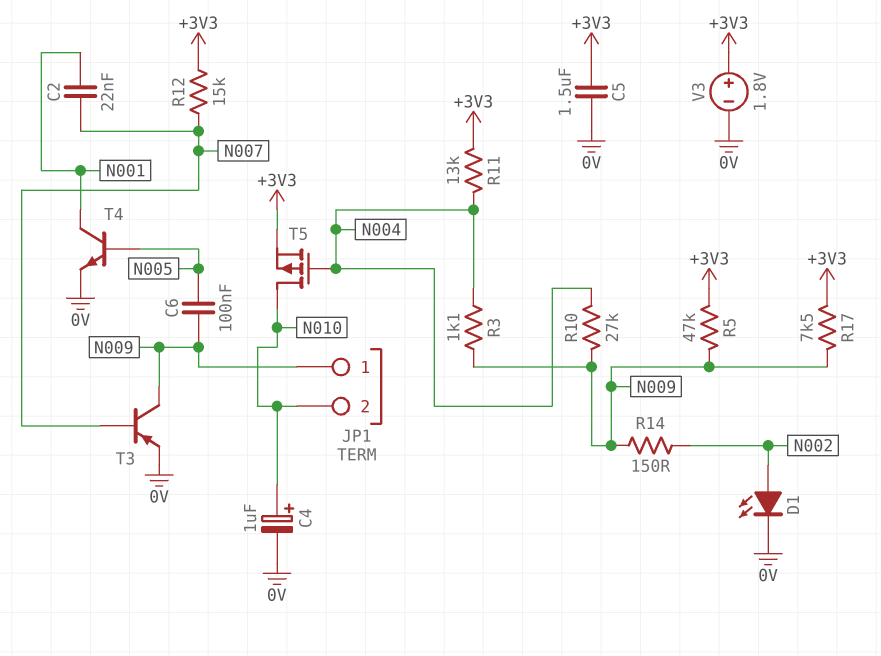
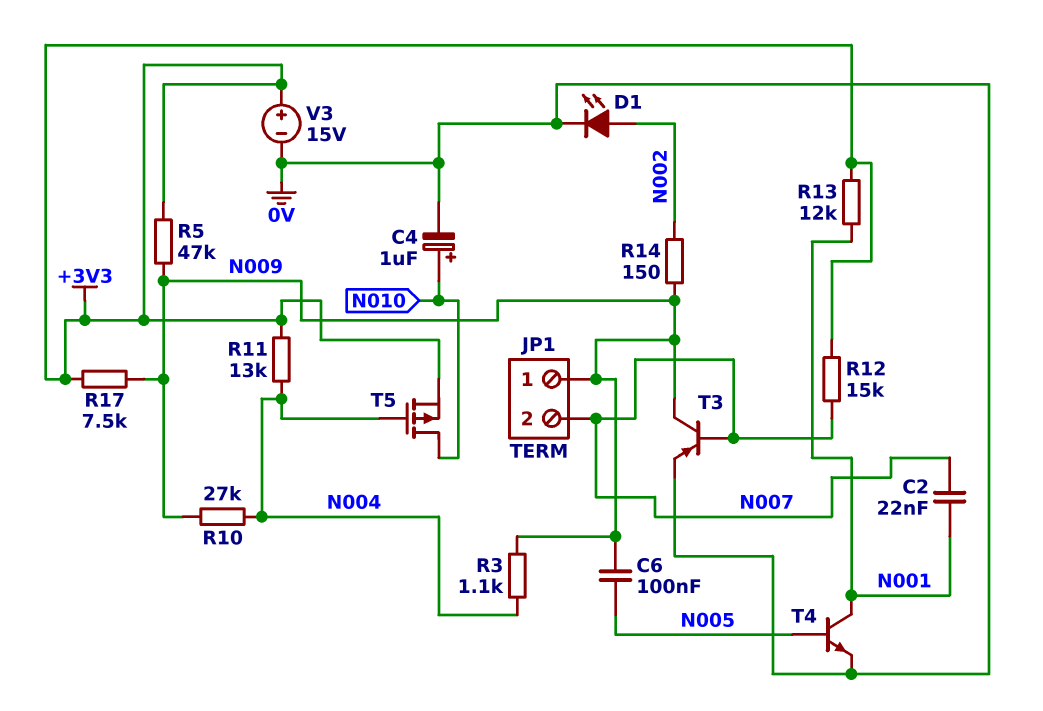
C5: 1.5uF (+3V3, 0V) -> none
JP1 pin 2: N010 -> N007
R13: none -> 12k (+3V3, N001)
V3: 1.8V (plus +3V3, minus 0V) -> 15V (plus +3V3, minus 0V)

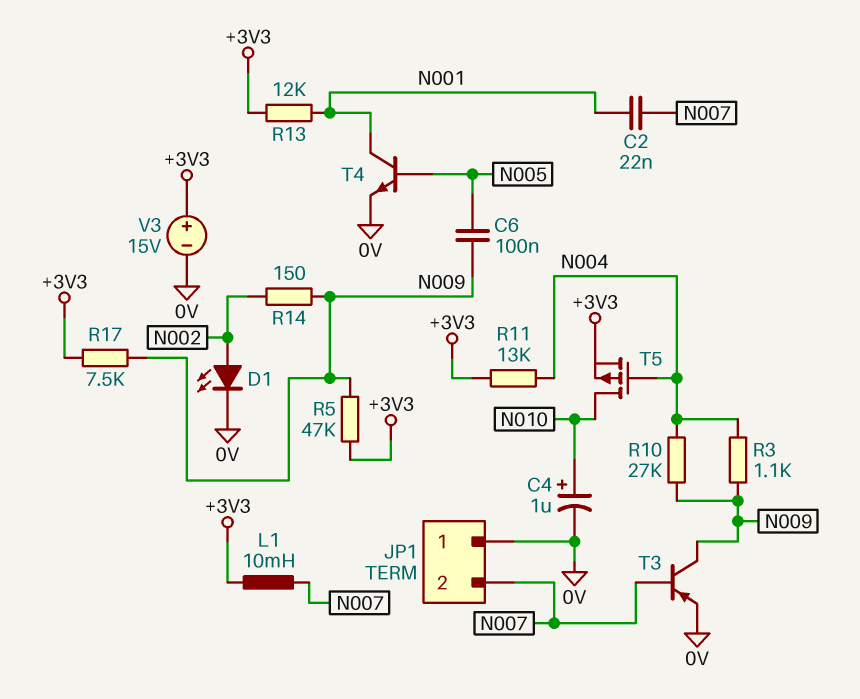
JP1 pin 1: N009 -> 0V
L1: none -> 10mH (+3V3, N007)
R12: 15k (+3V3, N007) -> none

